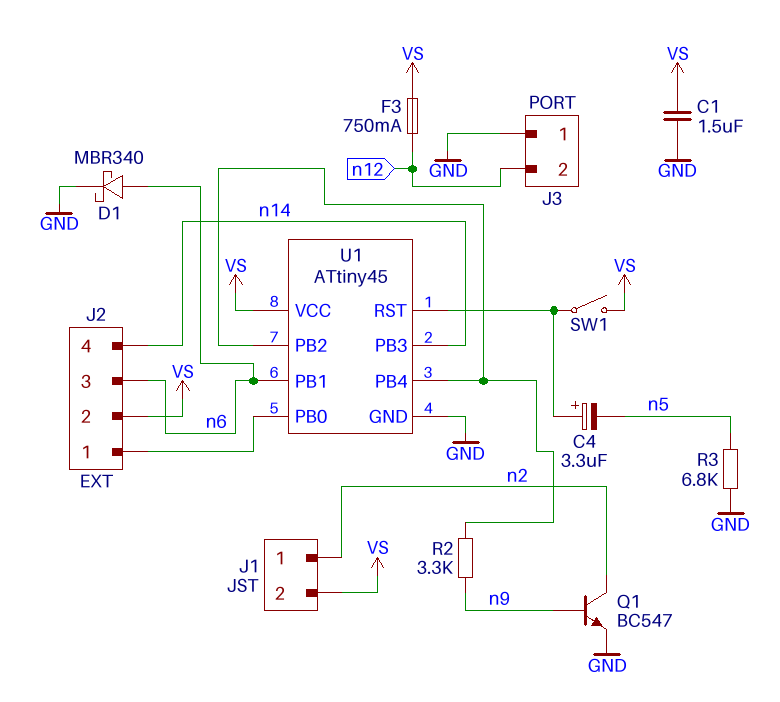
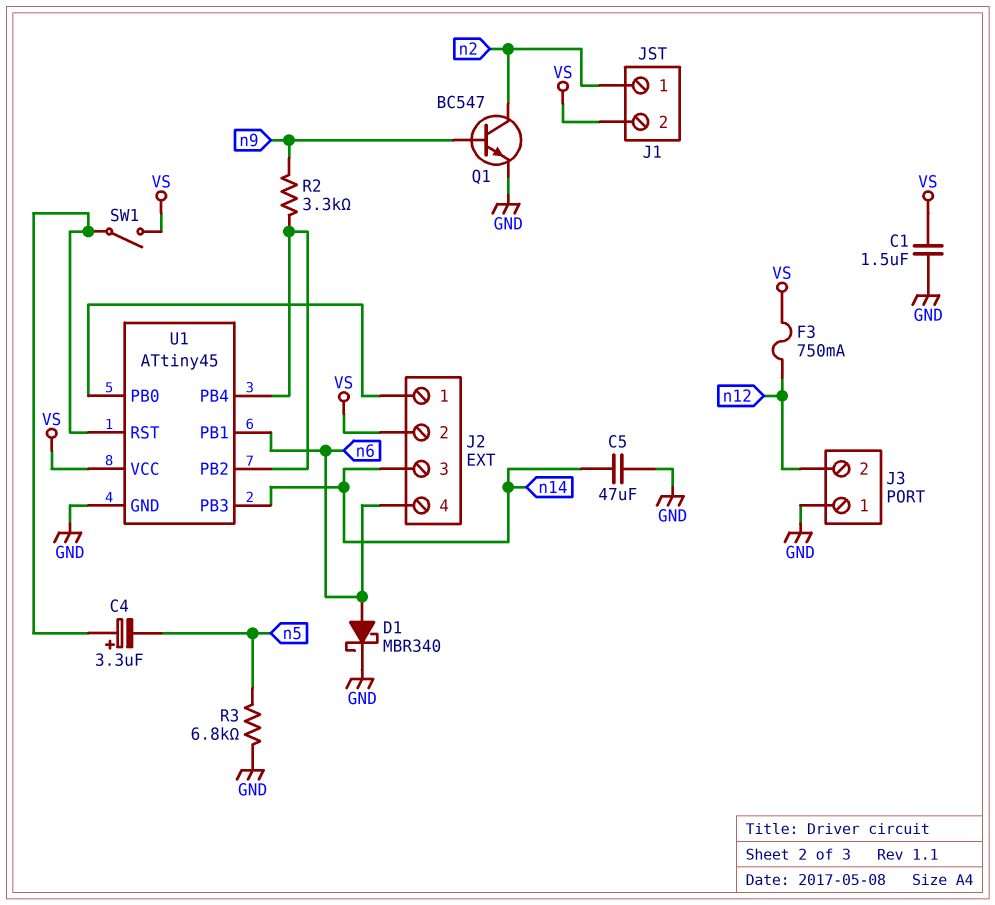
C5: none -> 47uF (GND, n14)
J2 pin 3: n6 -> n14
J2 pin 4: n14 -> n6

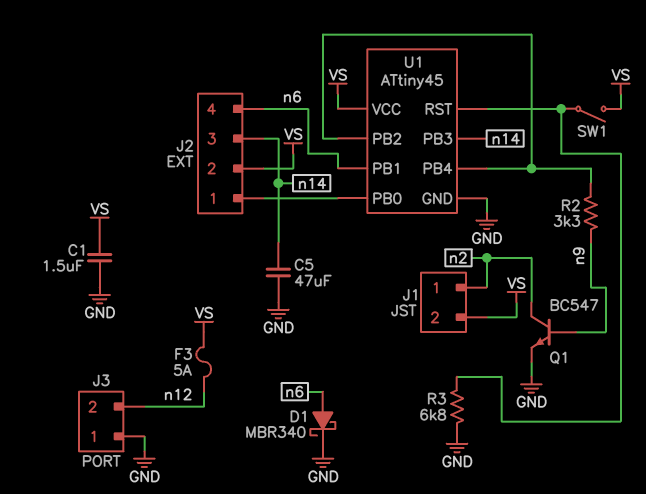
C4: 3.3uF (plus U1/RST, minus n5) -> none
F3: 750mA (VS, n12) -> 5A (VS, n12)
R3: 6.8k (GND, n5) -> 6.8k (GND, U1/RST)

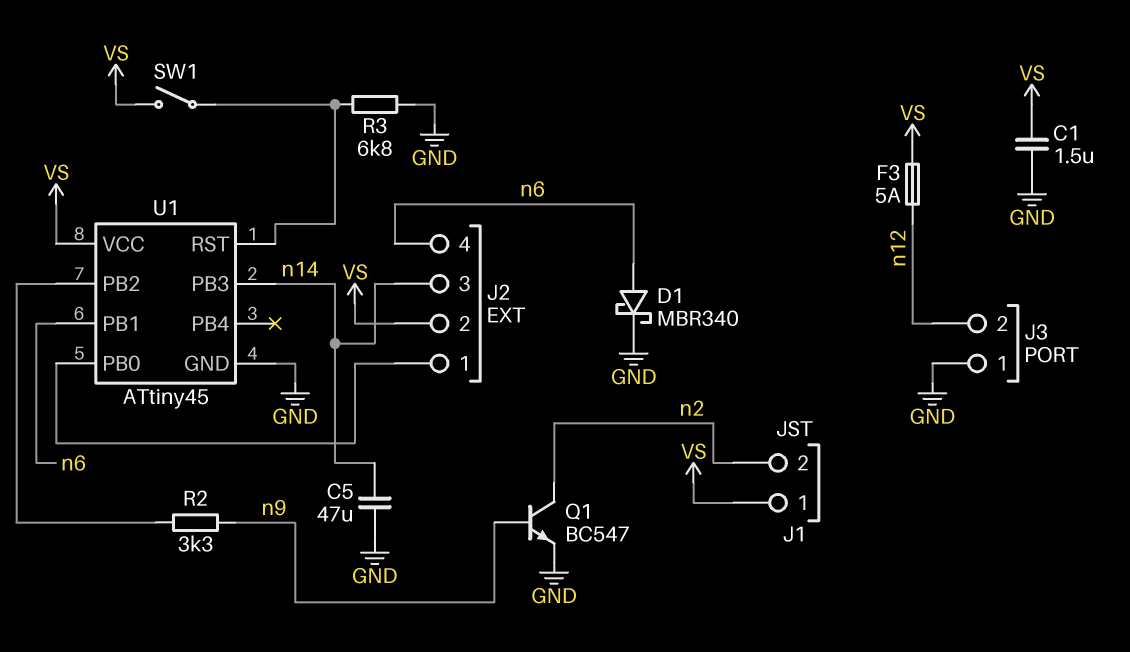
J1 pin 1: n2 -> VS
J1 pin 2: VS -> n2
U1 pin PB4: U1/PB2 -> none

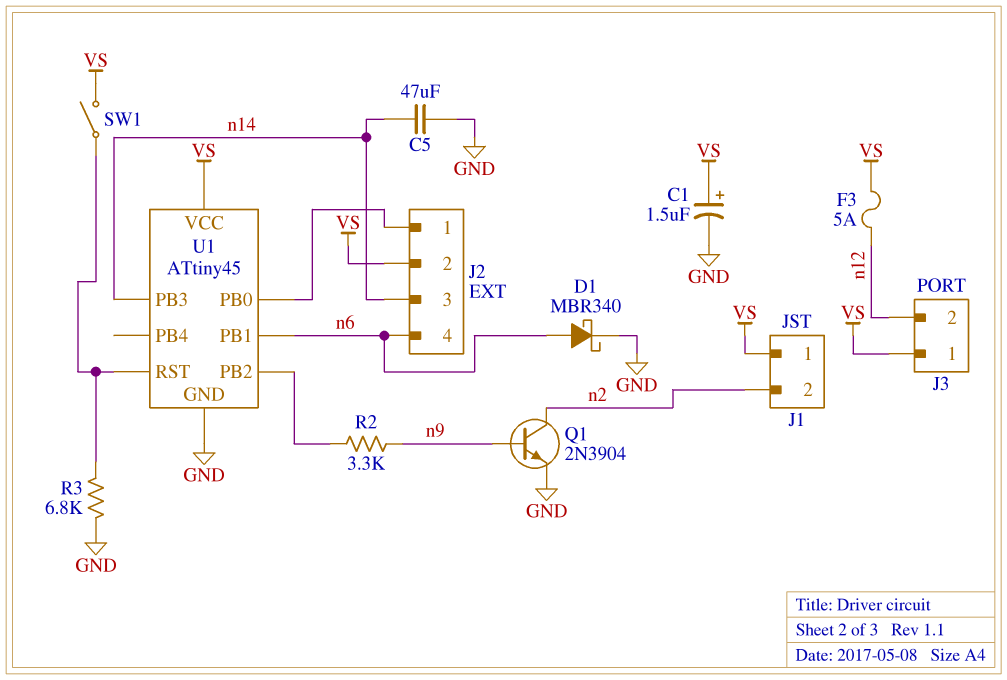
C1: 1.5uF (GND, VS) -> 1.5uF (plus VS, minus GND)
J3 pin 1: GND -> VS
Q1: NPN BC547 (B n9, C n2, E GND) -> NPN 2N3904 (B n9, C n2, E GND)

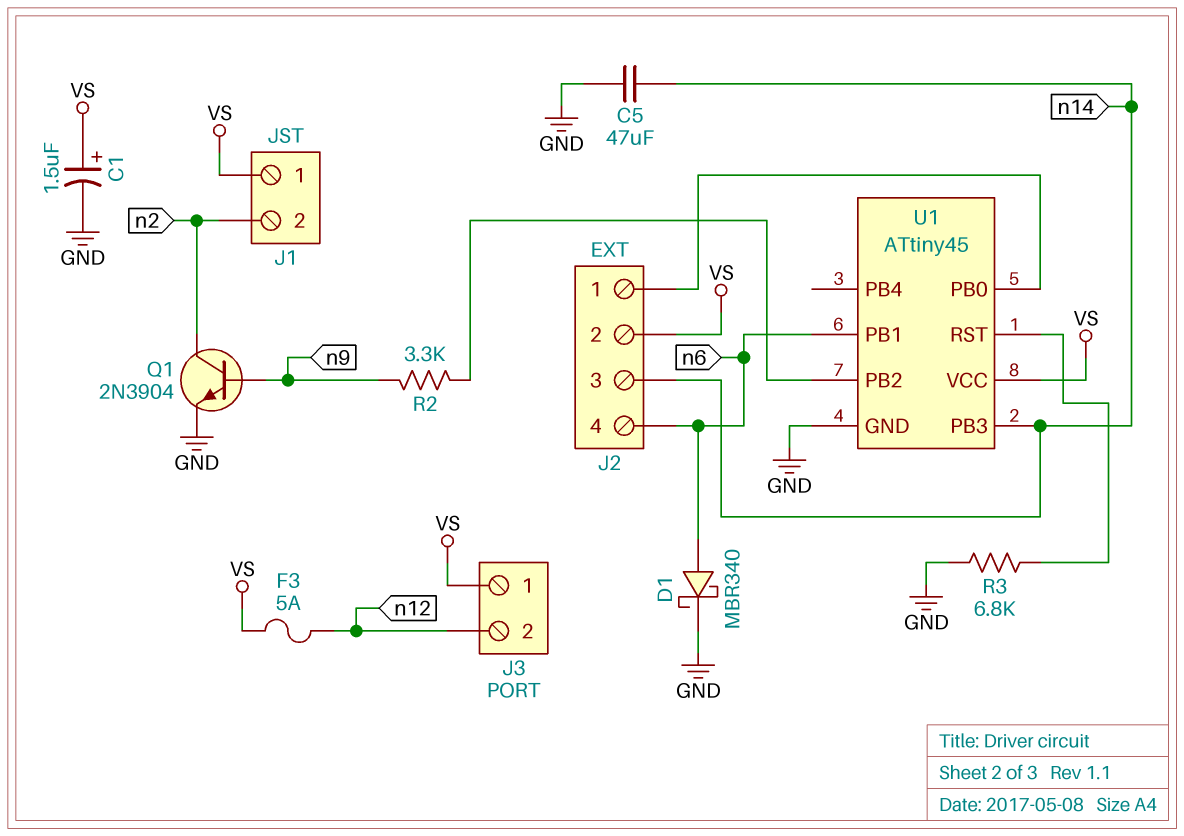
SW1: switch (U1/RST, VS) -> none

